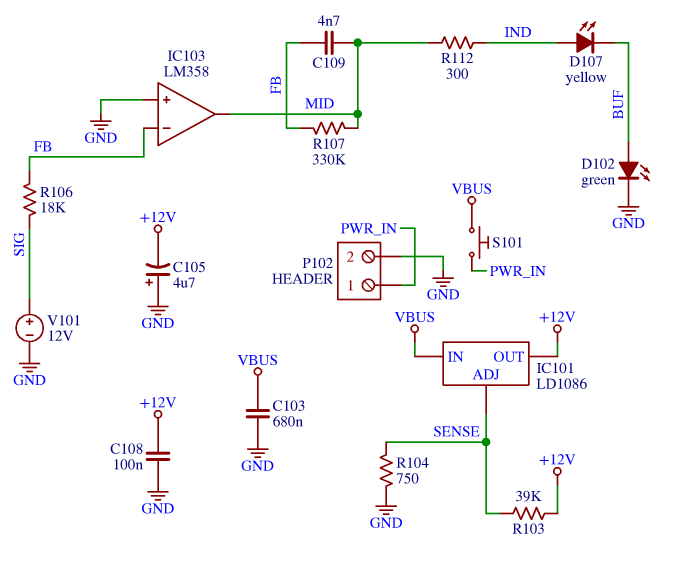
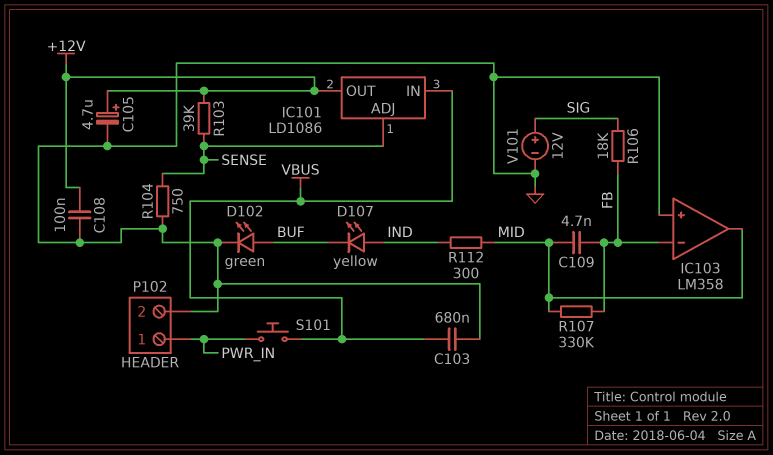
C105: 4.7uF (plus GND, minus +12V) -> 4.7uF (plus +12V, minus GND)

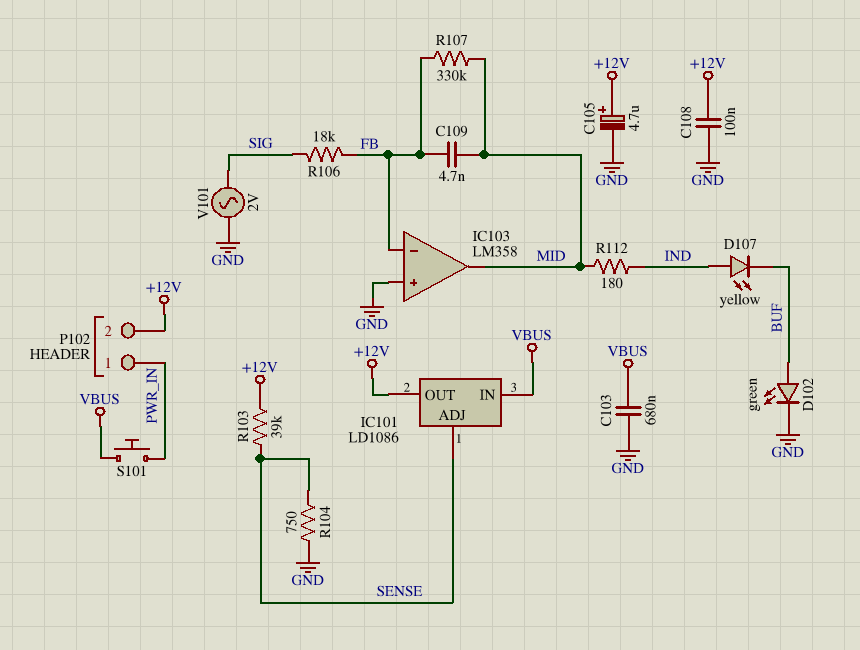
P102 pin 2: GND -> +12V
R112: 300 (IND, MID) -> 180 (IND, MID)
V101: 12V (plus SIG, minus GND) -> AC 2V (GND, SIG)

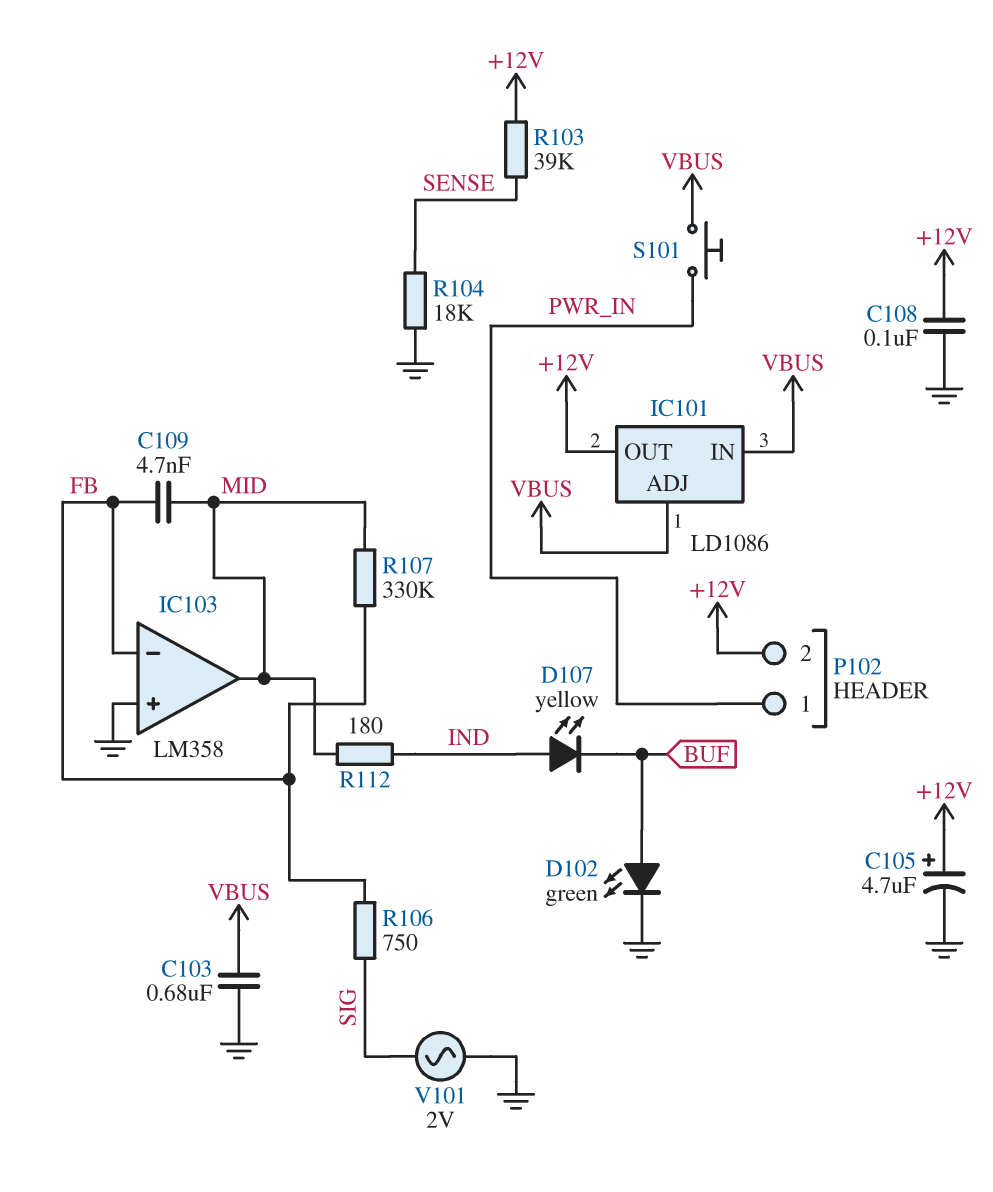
IC101 pin ADJ: SENSE -> VBUS
R104: 750 (GND, SENSE) -> 18k (GND, SENSE)
R106: 18k (FB, SIG) -> 750 (FB, SIG)

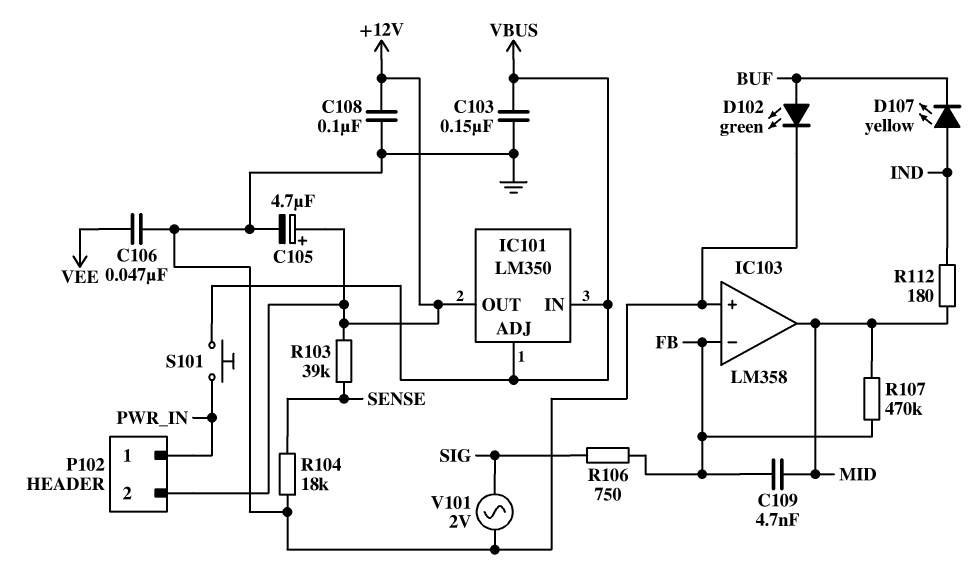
C103: 680nF (GND, VBUS) -> 150nF (GND, VBUS)
C106: none -> 47nF (GND, VEE)
IC101: LD1086 -> LM350
R107: 330k (FB, MID) -> 470k (FB, MID)

